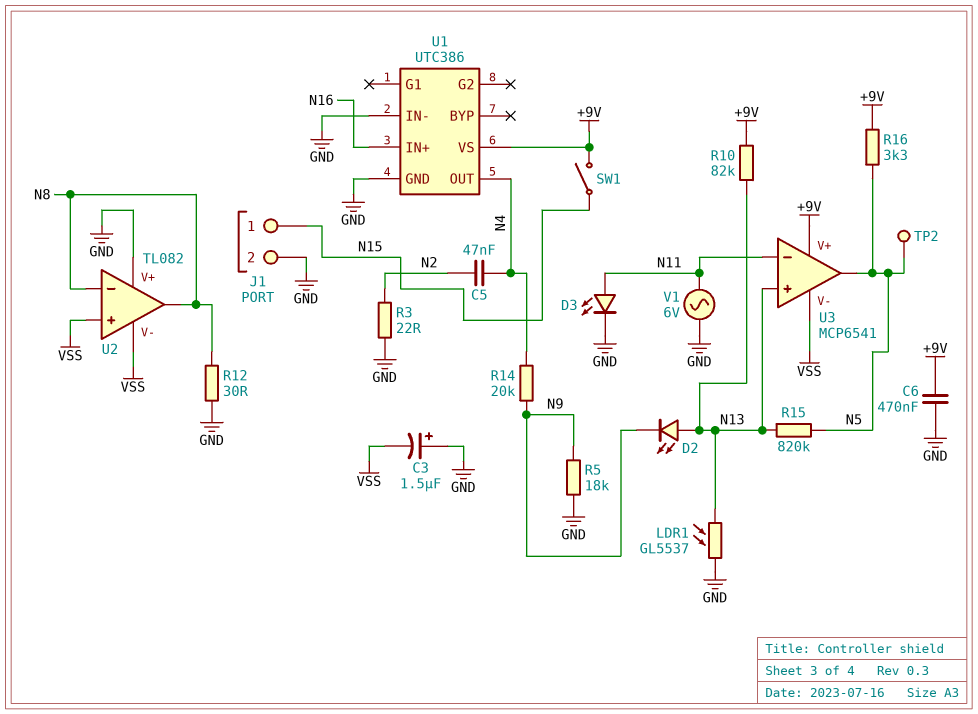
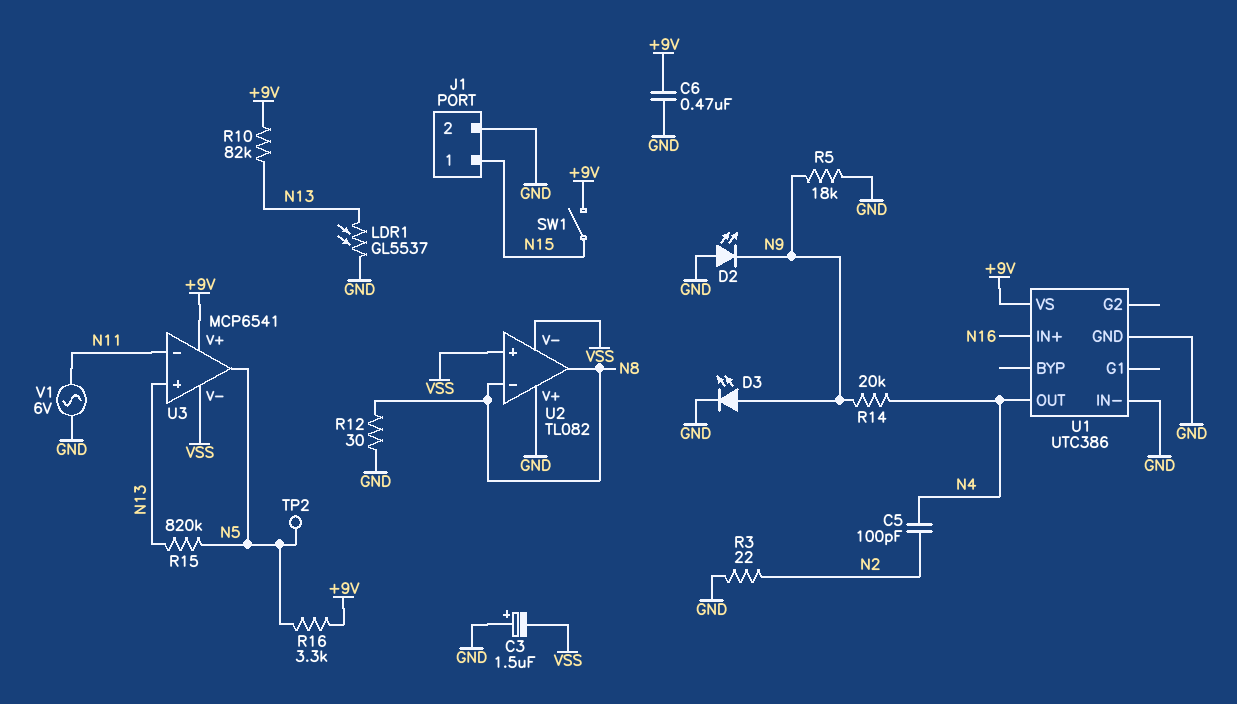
C5: 47nF (N2, N4) -> 100pF (N2, N4)
D2: LED (A N13, K N9) -> LED (A GND, K N9)
D3: LED (A N11, K GND) -> LED (A N9, K GND)

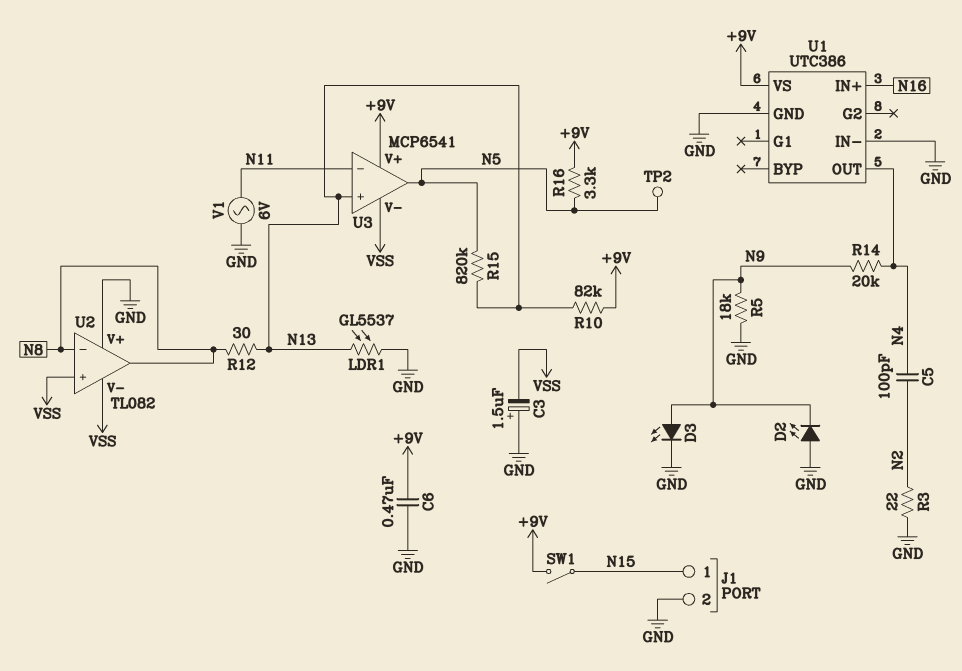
R12: 30 (GND, N8) -> 30 (N8, N13)

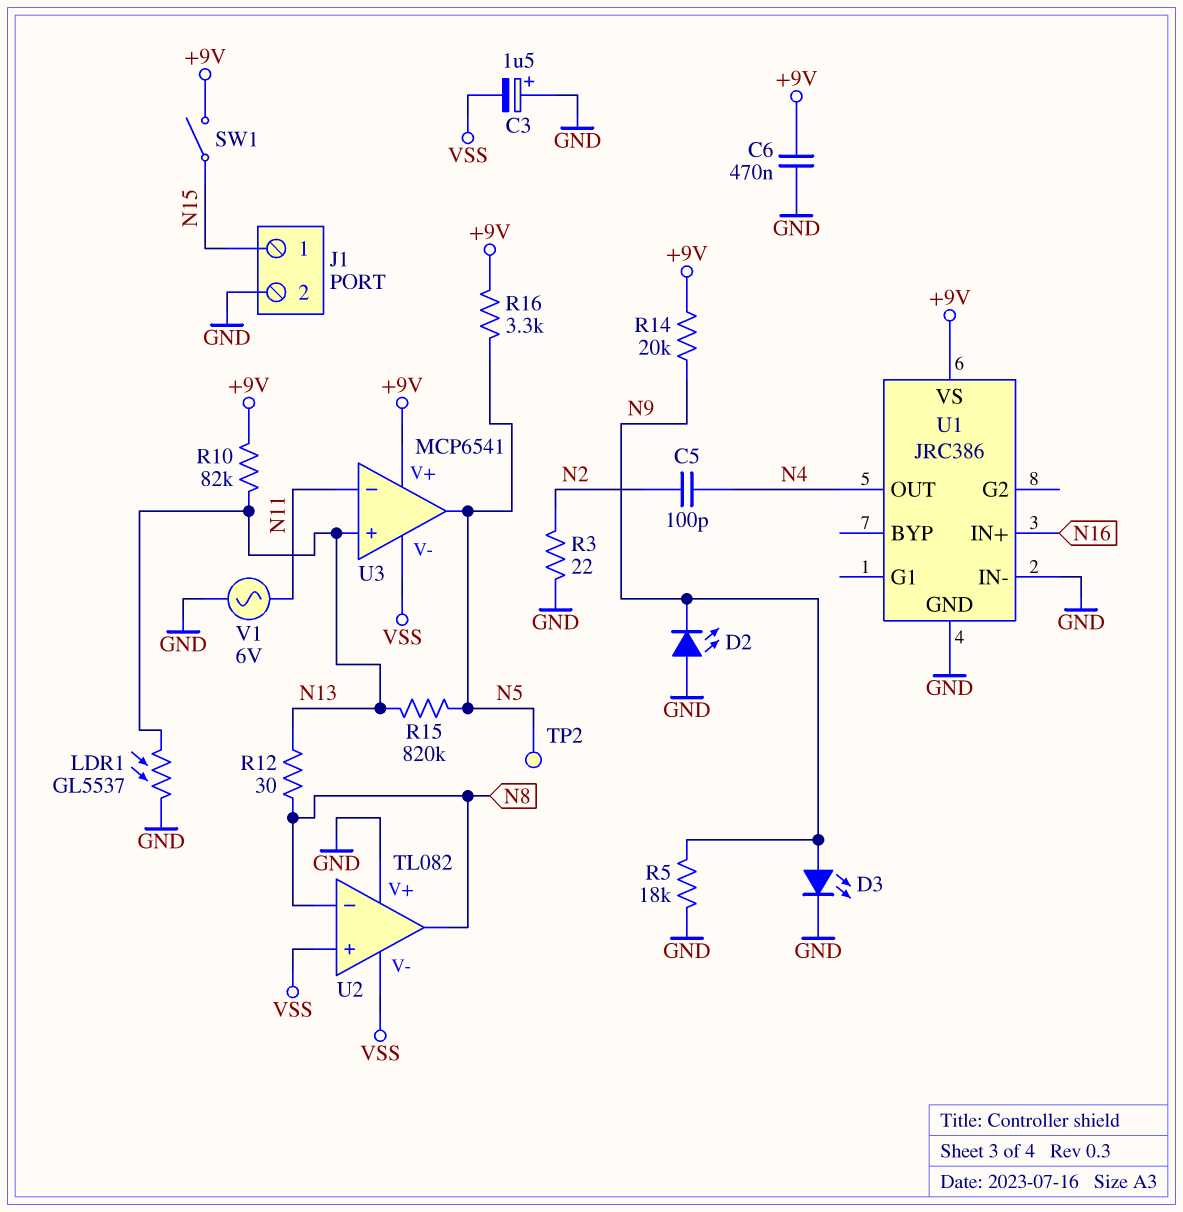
R14: 20k (N4, N9) -> 20k (+9V, N9)
U1: UTC386 -> JRC386

